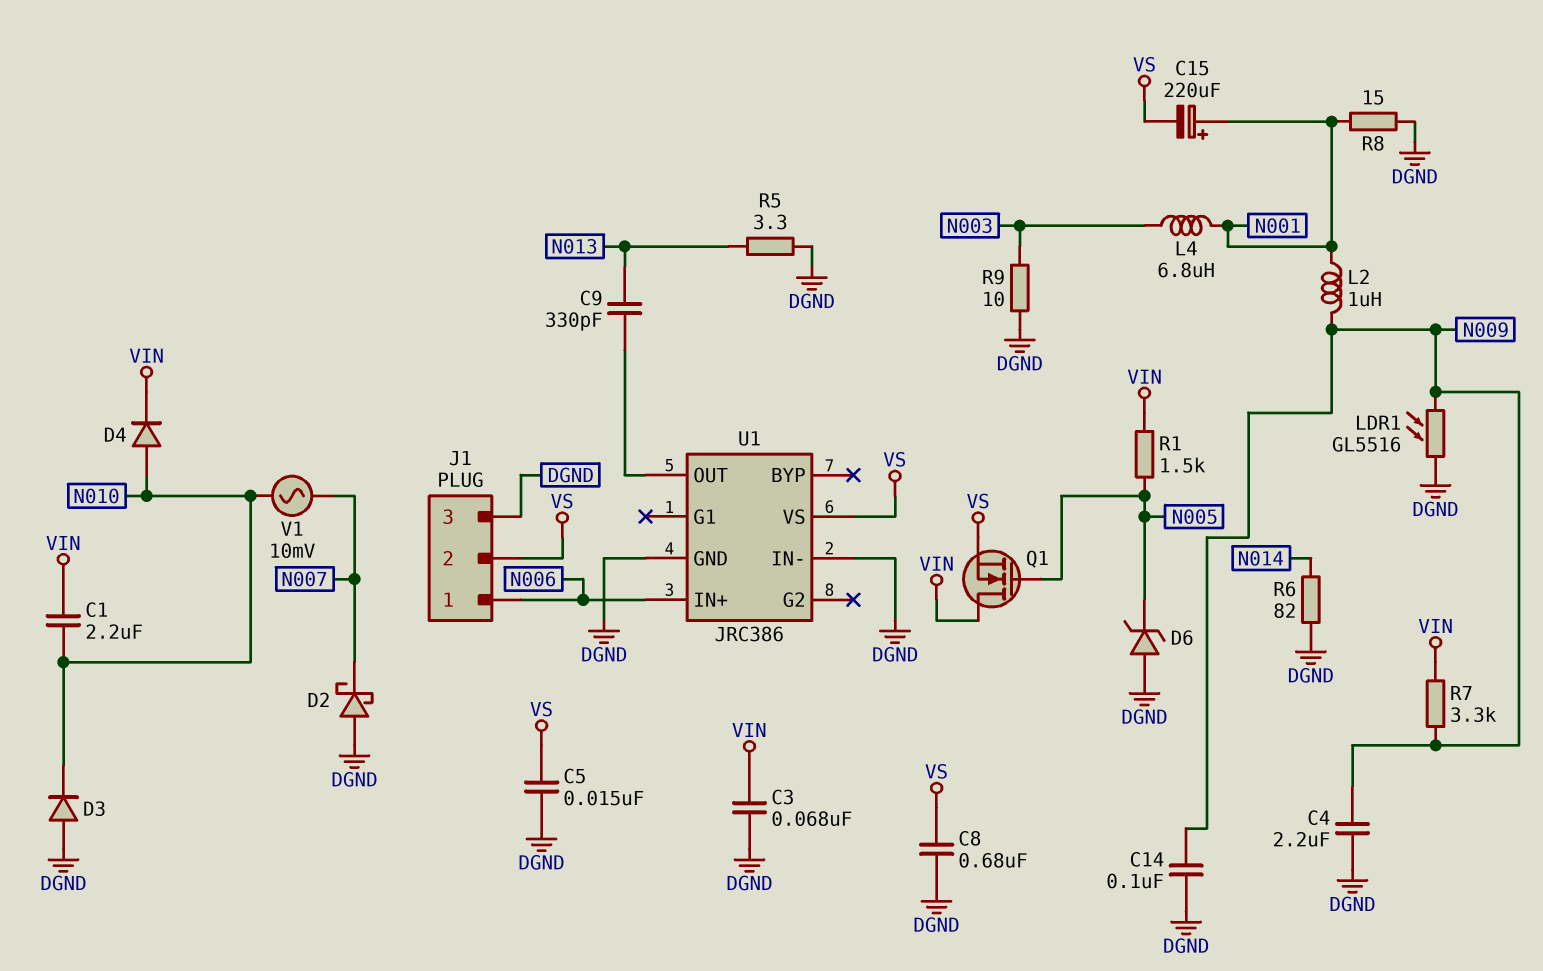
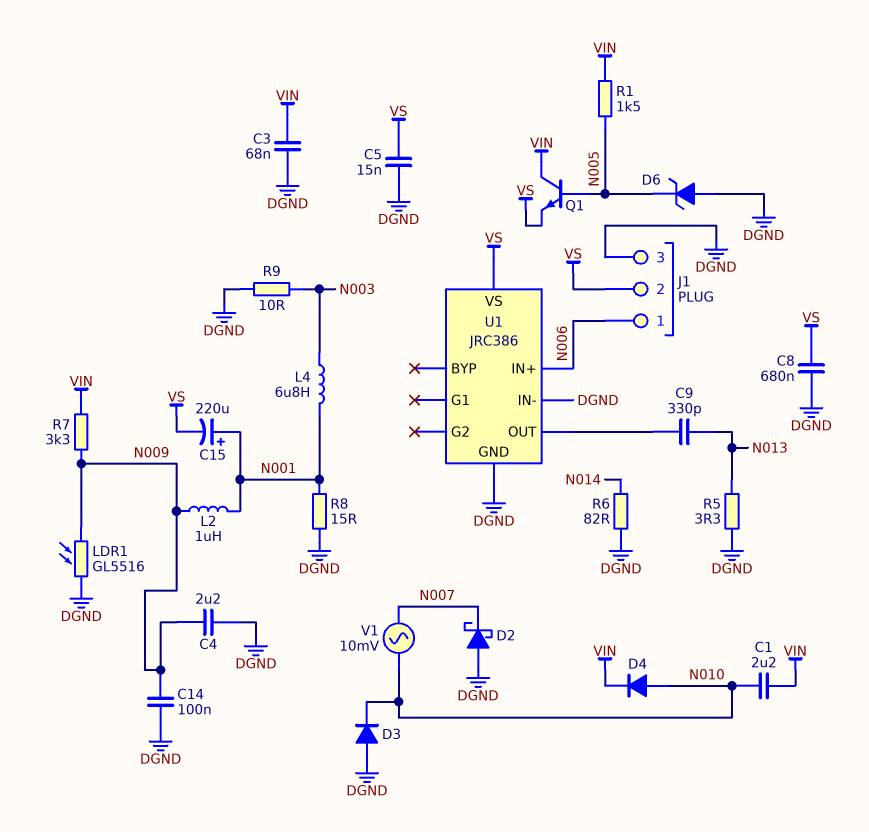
Q1: NMOS (G N005, D VIN, S VS) -> NPN (B N005, C VIN, E VS)

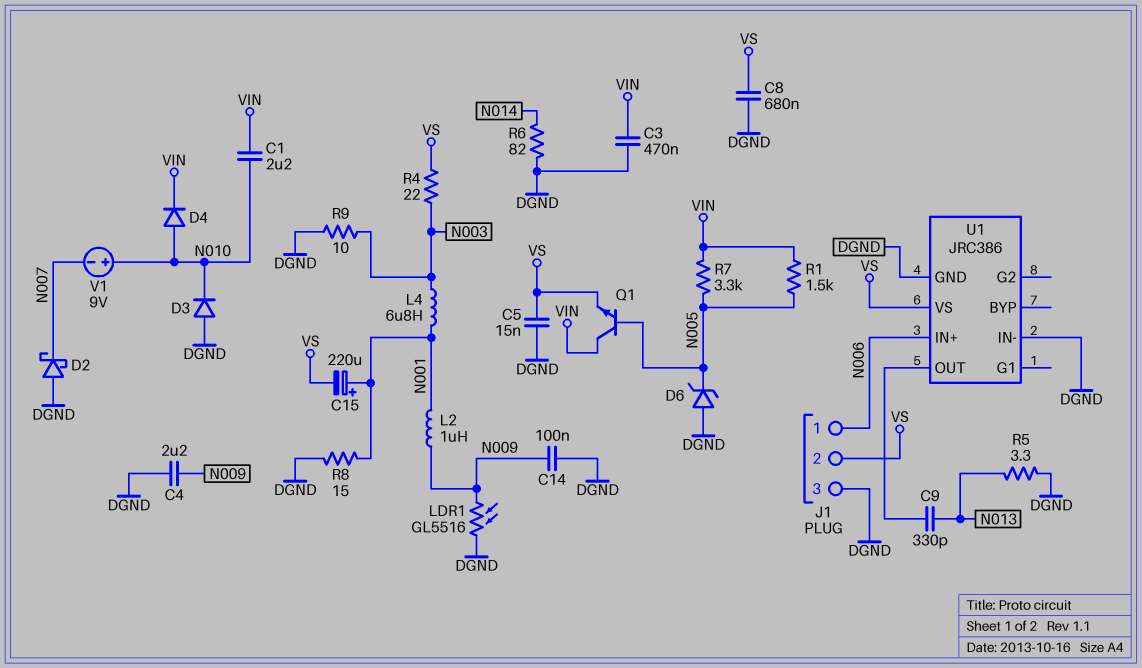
C3: 68nF (DGND, VIN) -> 470nF (DGND, VIN)
R4: none -> 22 (N003, VS)
R7: 3.3k (N009, VIN) -> 3.3k (N005, VIN)
V1: AC 10mV (N007, N010) -> 9V (plus N010, minus N007)

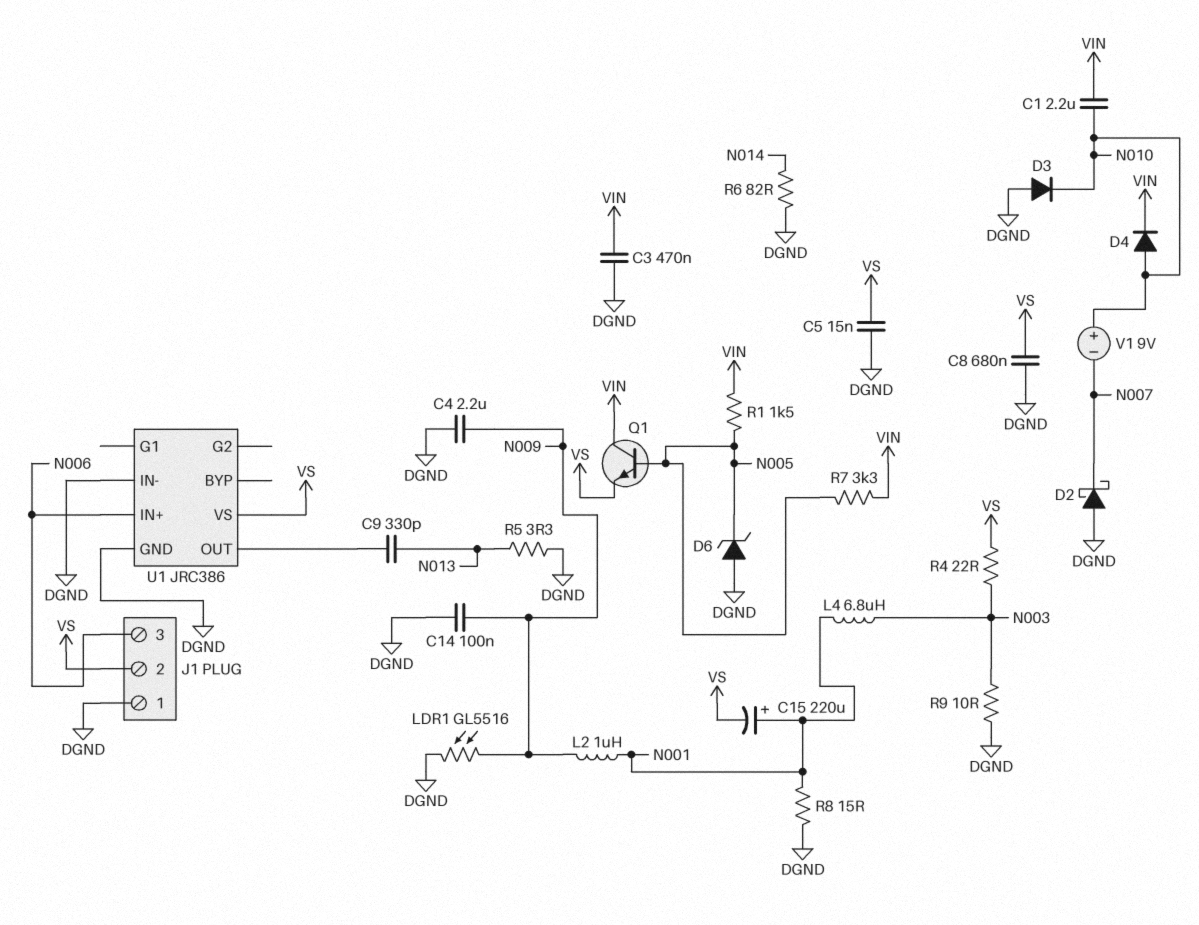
J1 pin 1: N006 -> DGND
J1 pin 3: DGND -> N006

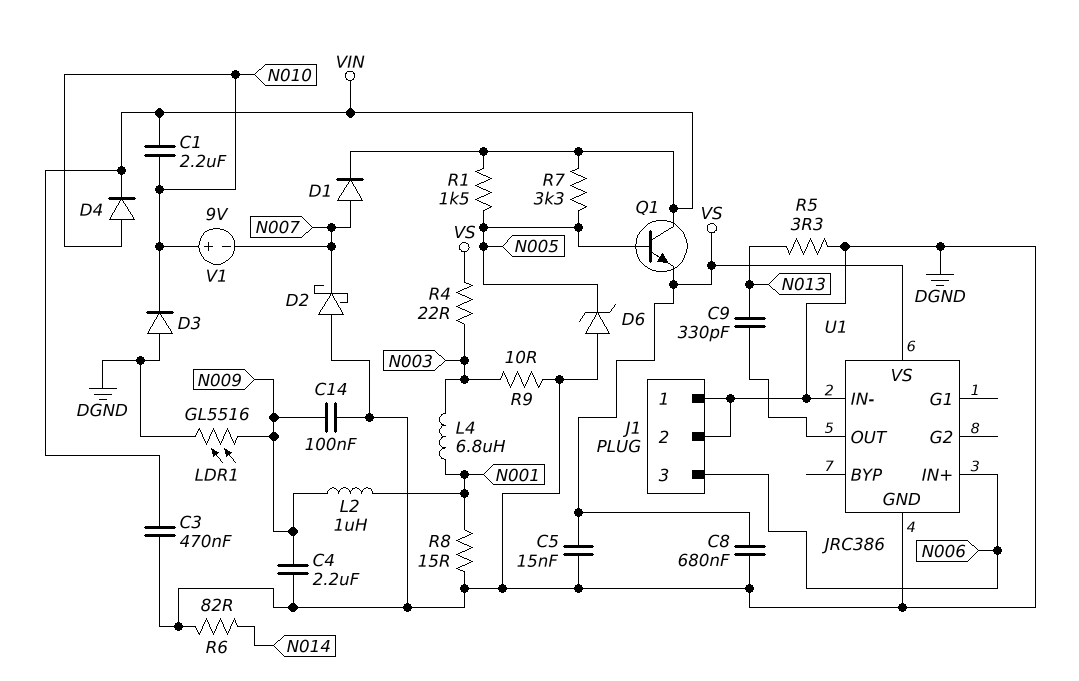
C15: 220uF (plus N001, minus VS) -> none
D1: none -> diode (A N007, K VIN)
J1 pin 2: VS -> DGND

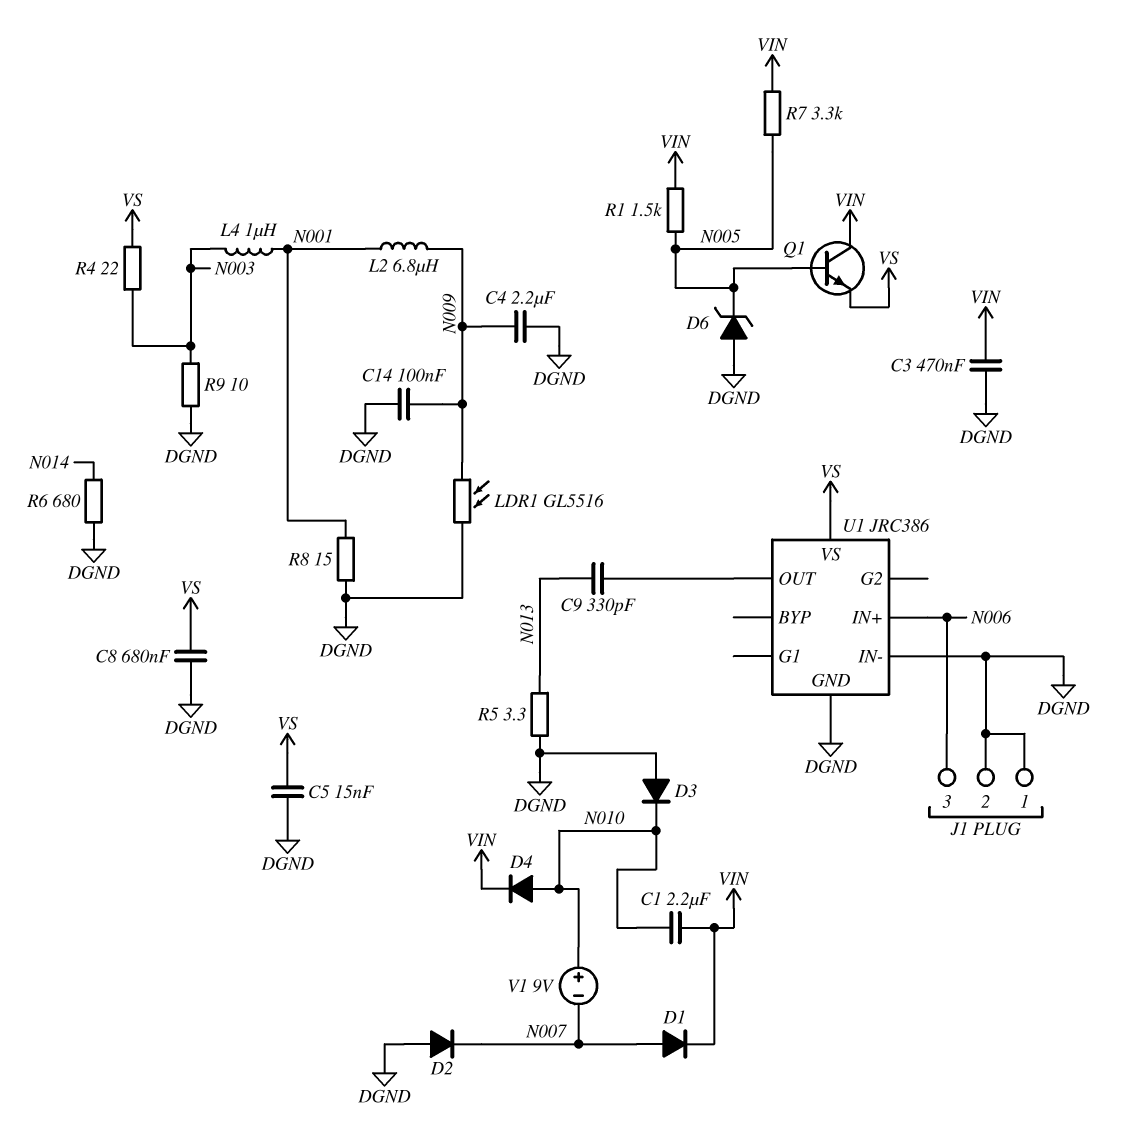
D2: schottky (A DGND, K N007) -> diode (A DGND, K N007)
L2: 1uH (N001, N009) -> 6.8uH (N001, N009)
L4: 6.8uH (N001, N003) -> 1uH (N001, N003)
R6: 82 (DGND, N014) -> 680 (DGND, N014)

